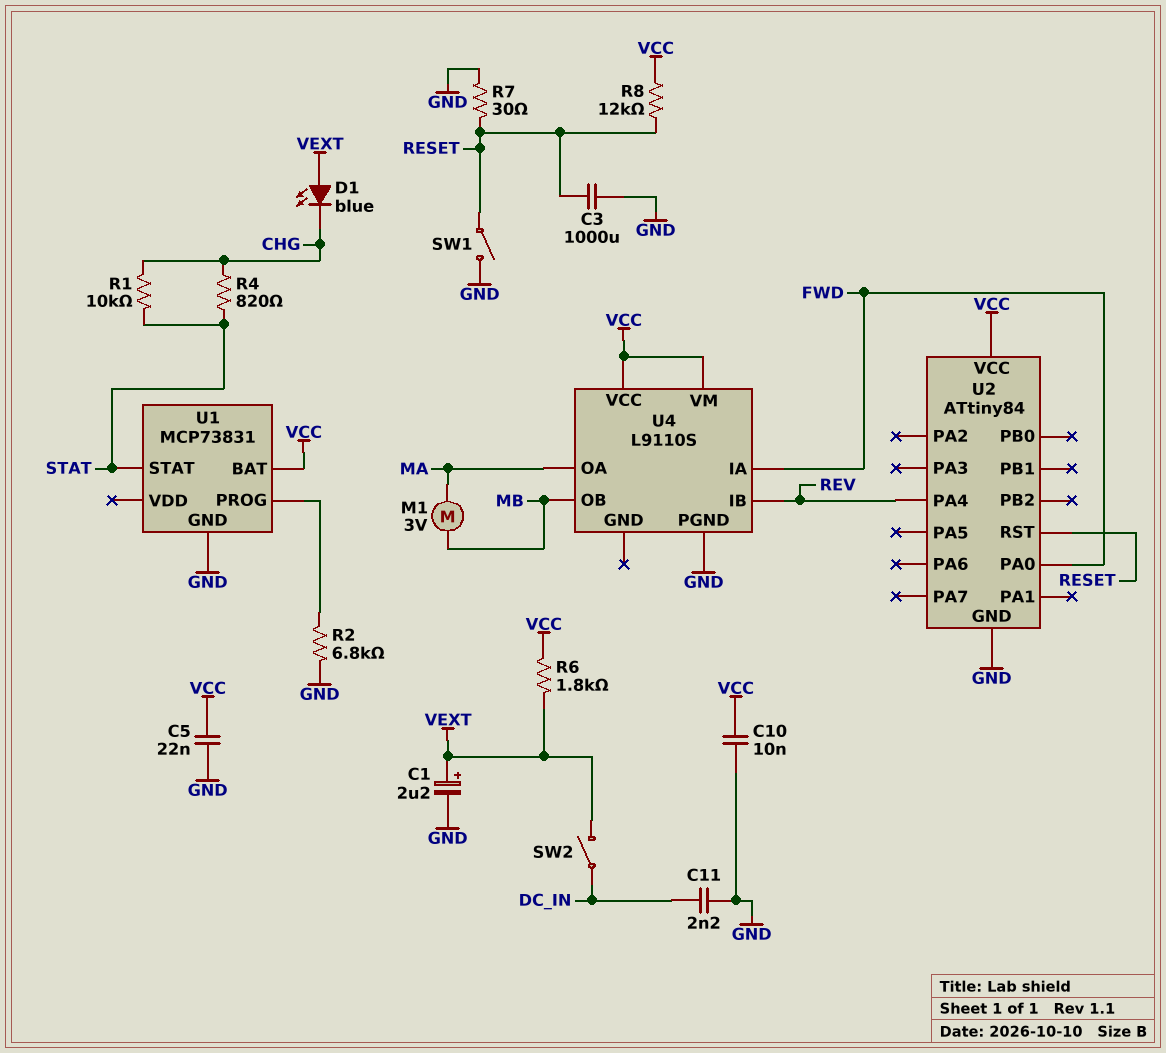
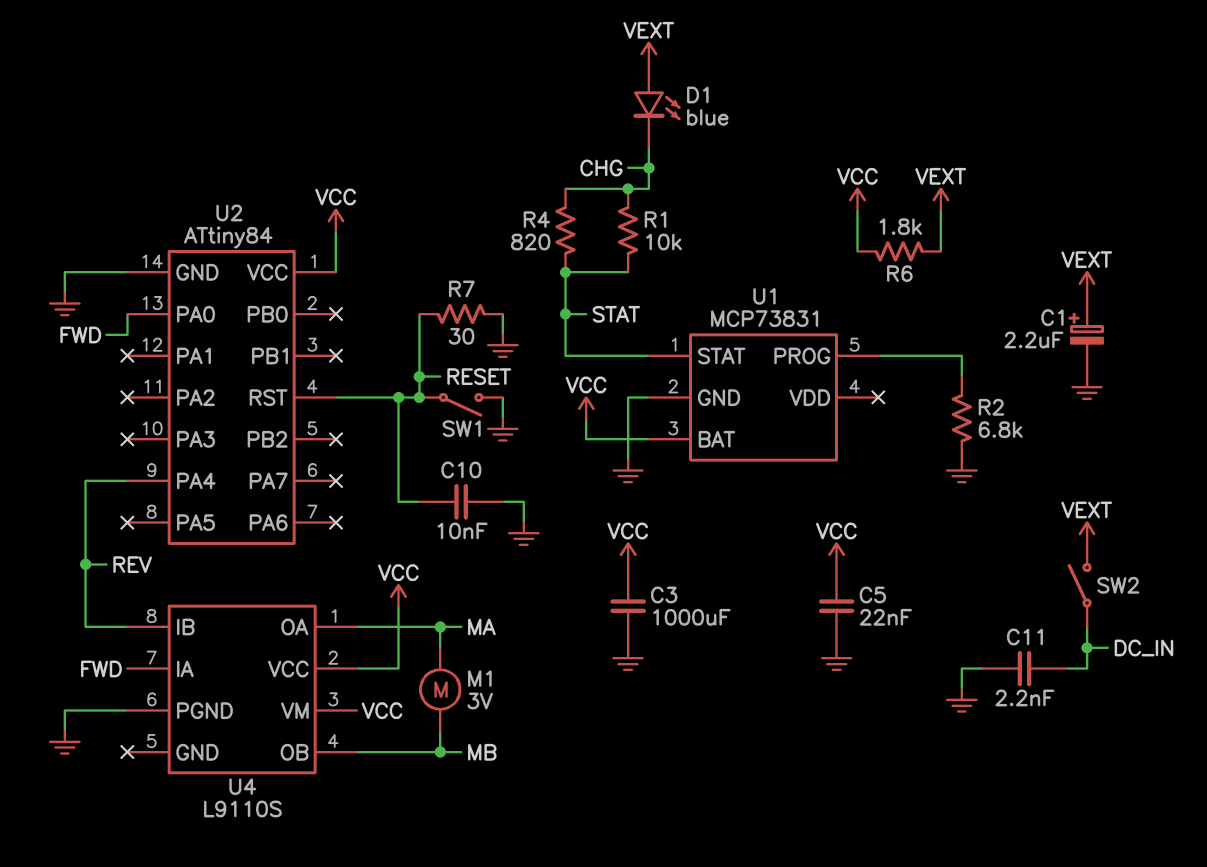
C3: 1000uF (GND, RESET) -> 1000uF (GND, VCC)
C10: 10nF (GND, VCC) -> 10nF (GND, RESET)
R8: 12k (RESET, VCC) -> none

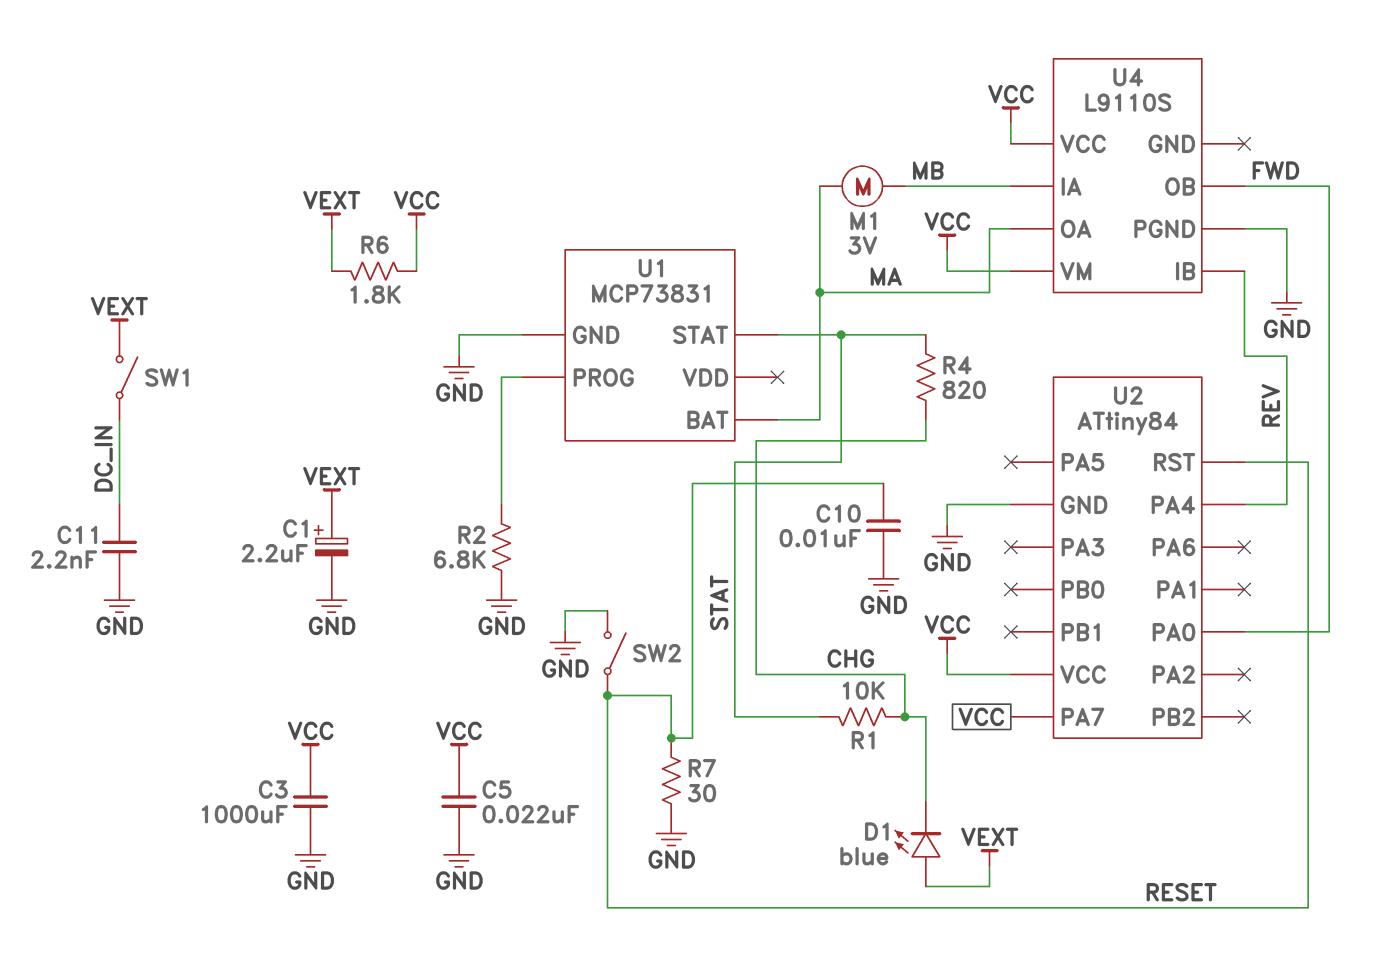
SW1: switch (GND, RESET) -> switch (DC_IN, VEXT)
SW2: switch (DC_IN, VEXT) -> switch (GND, RESET)
U1 pin BAT: VCC -> MA
U2 pin PA7: none -> VCC
U4 pin IA: FWD -> MB
U4 pin OB: MB -> FWD

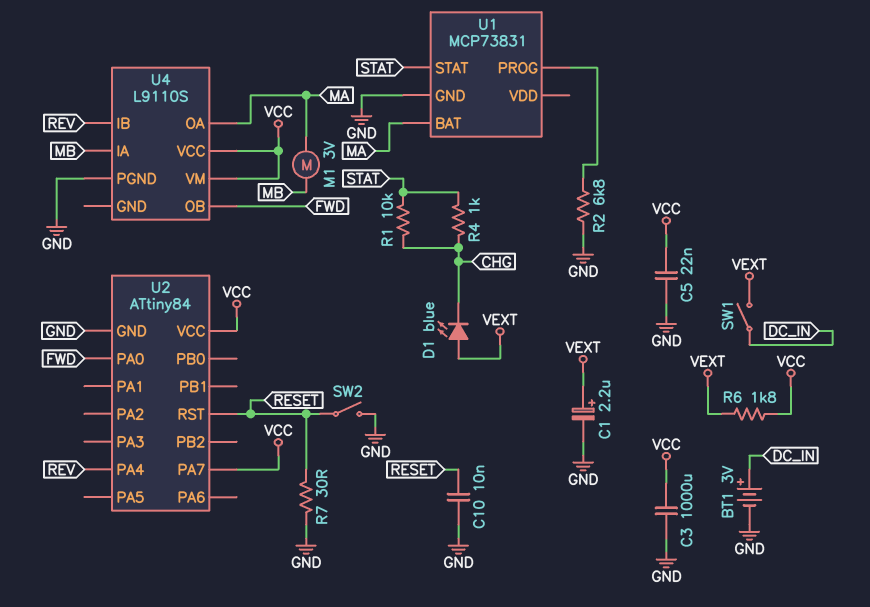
BT1: none -> 3V (plus DC_IN, minus GND)
C11: 2.2nF (DC_IN, GND) -> none
R4: 820 (CHG, STAT) -> 1k (CHG, STAT)

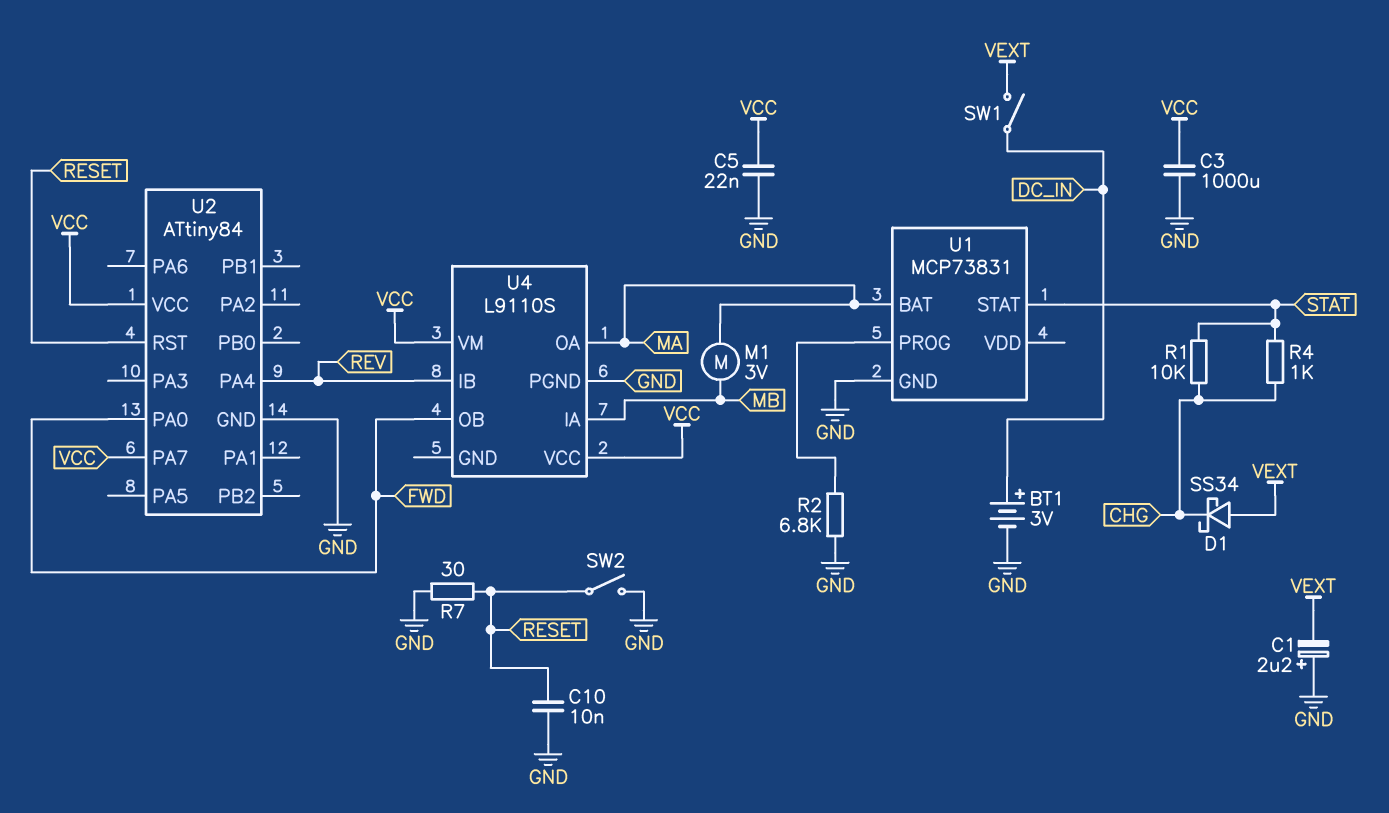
C1: 2.2uF (plus VEXT, minus GND) -> 2.2uF (plus GND, minus VEXT)
D1: LED blue (A VEXT, K CHG) -> schottky SS34 (A VEXT, K CHG)
R6: 1.8k (VCC, VEXT) -> none

